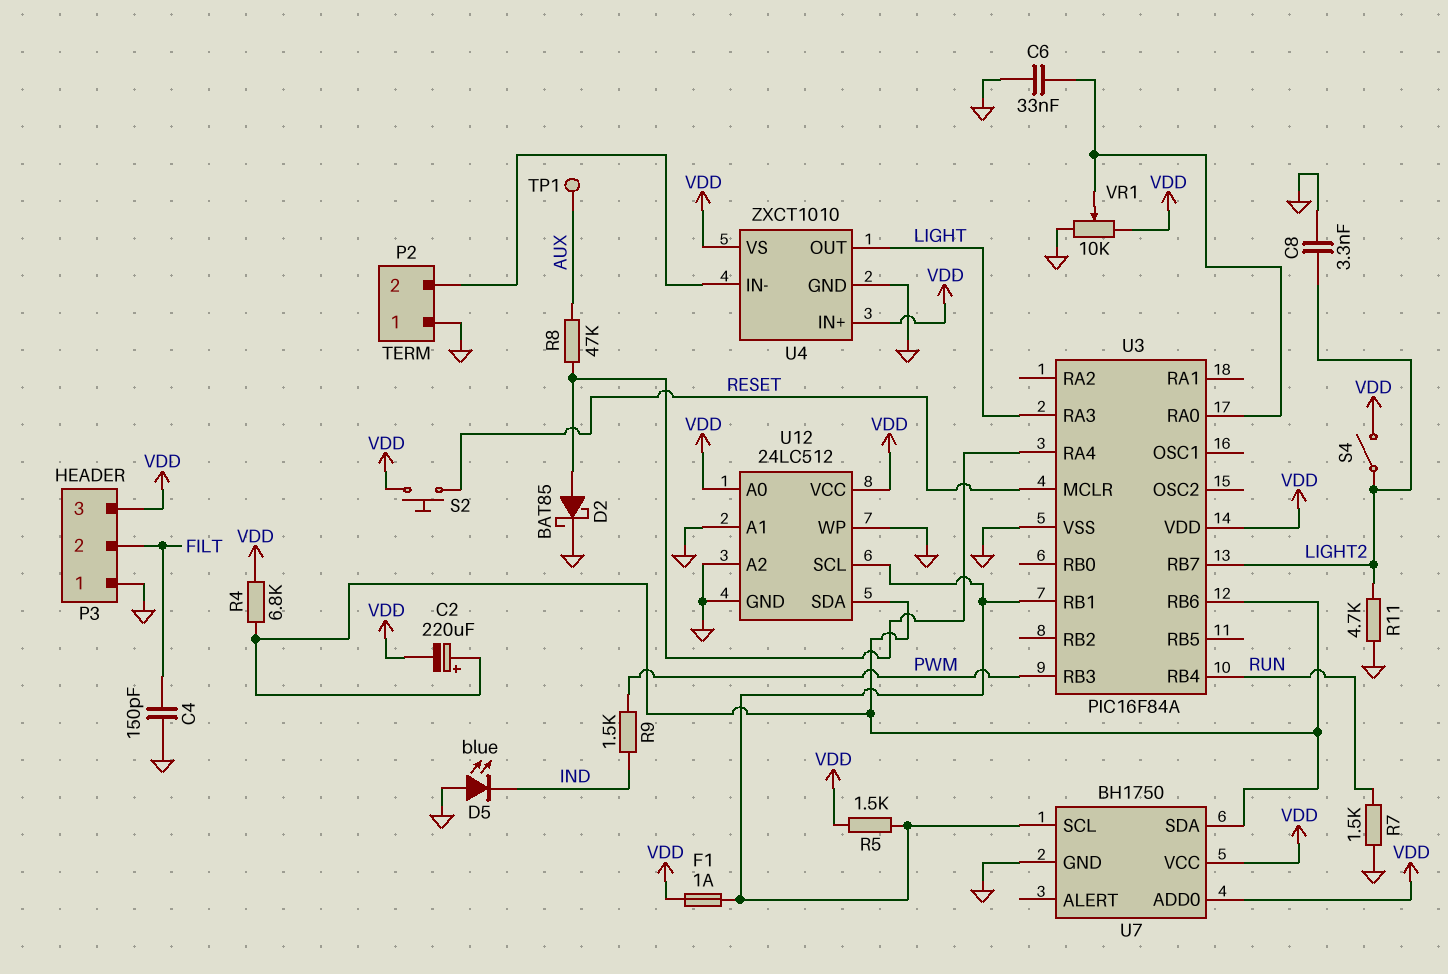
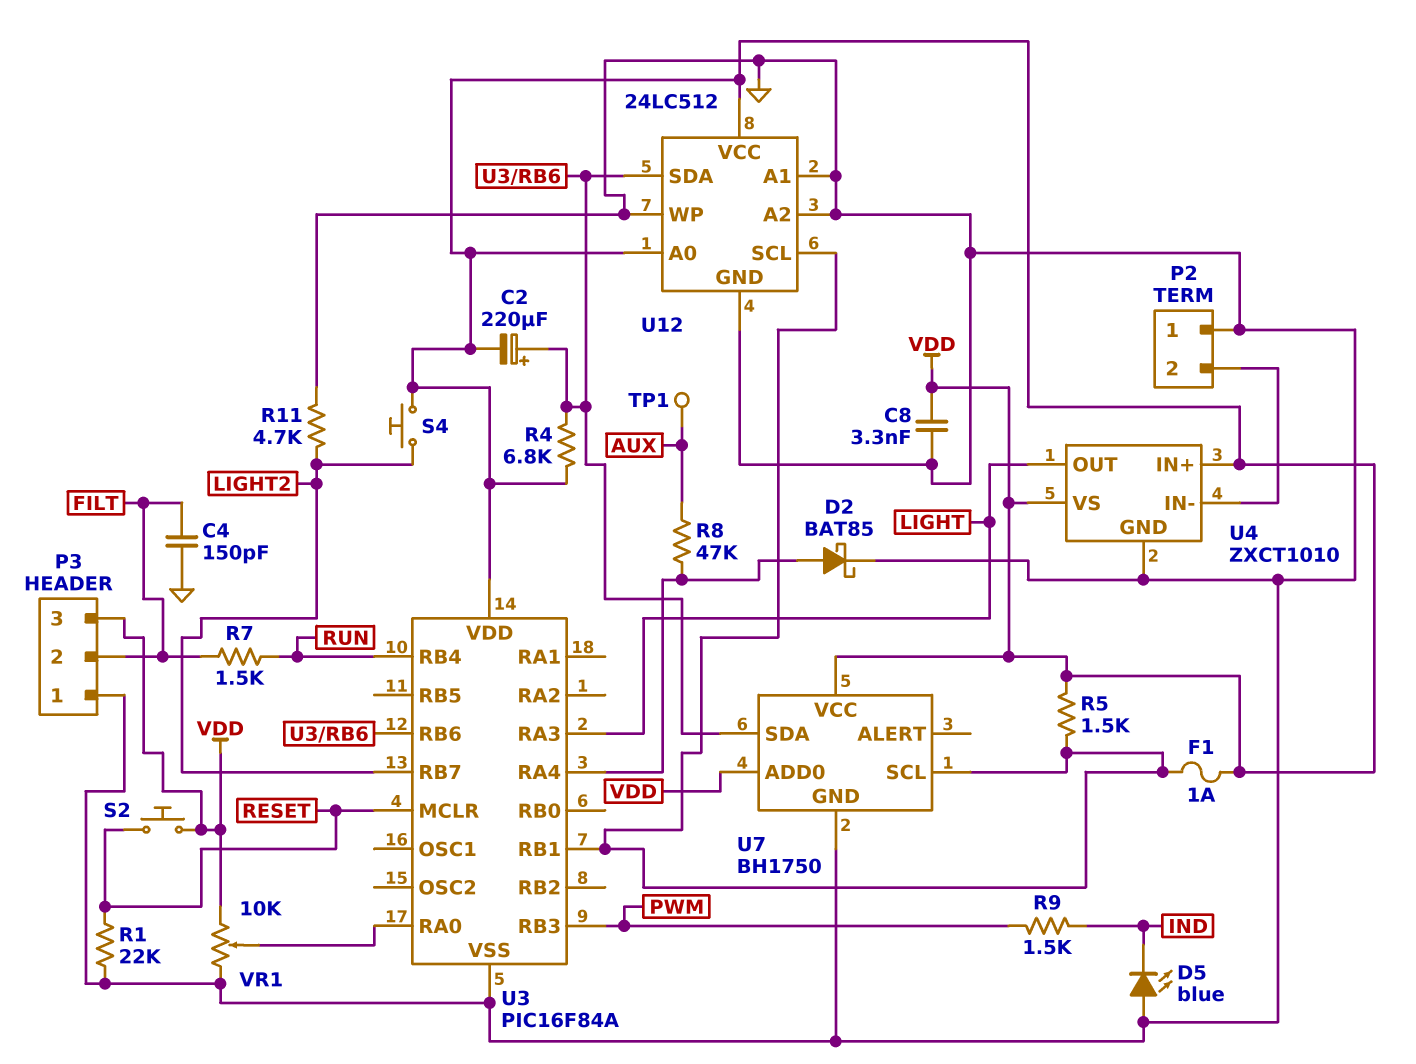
C6: 33nF (GND, U3/RA0) -> none
C8: 3.3nF (GND, LIGHT2) -> 3.3nF (GND, VDD)
R1: none -> 22k (GND, RESET)
R7: 1.5k (GND, RUN) -> 1.5k (FILT, RUN)
S4: switch (LIGHT2, VDD) -> button (LIGHT2, VDD)

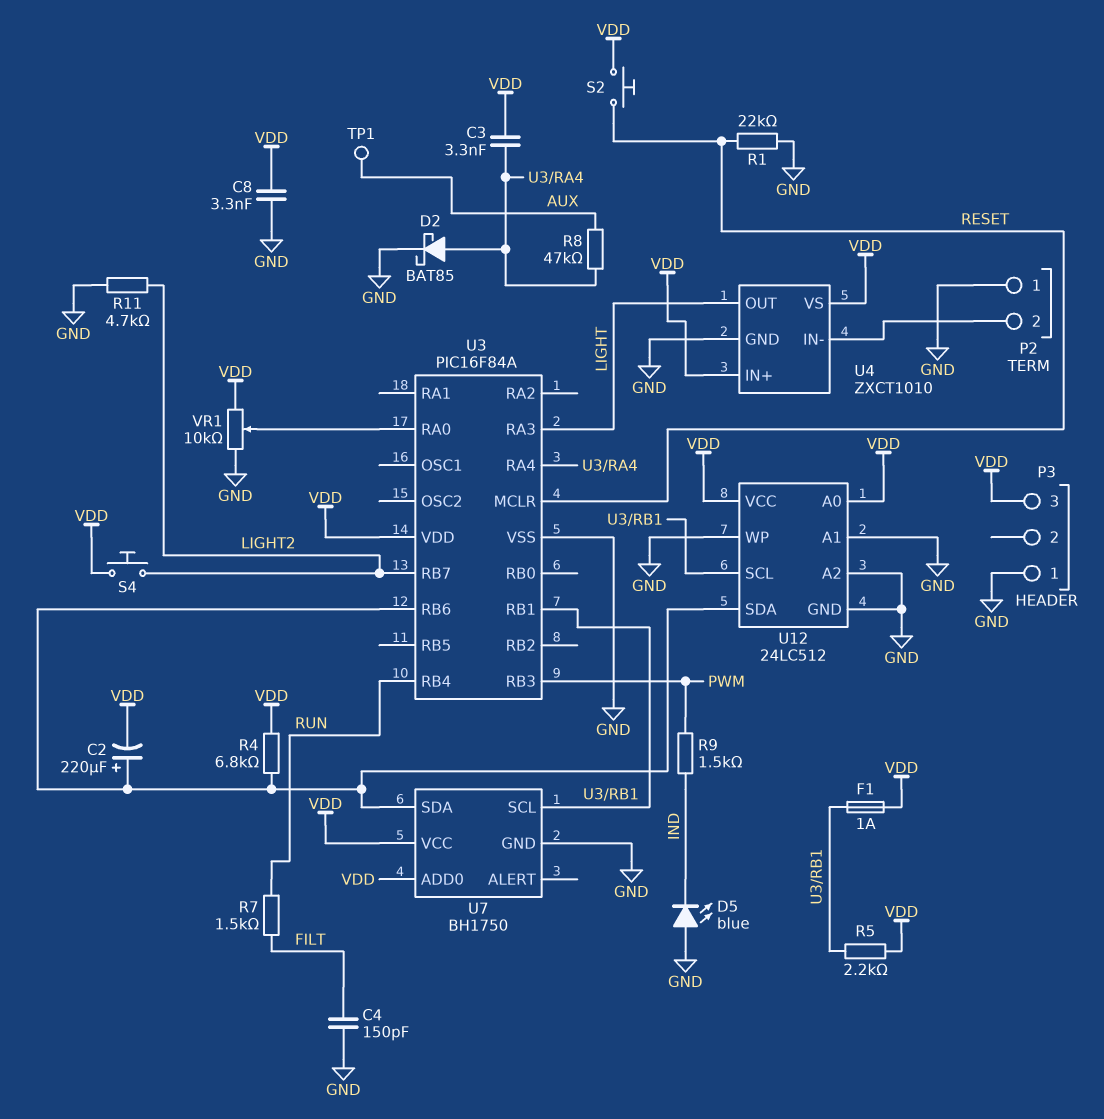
C3: none -> 3.3nF (U3/RA4, VDD)
P3 pin 2: FILT -> none
R5: 1.5k (U3/RB1, VDD) -> 2.2k (U3/RB1, VDD)

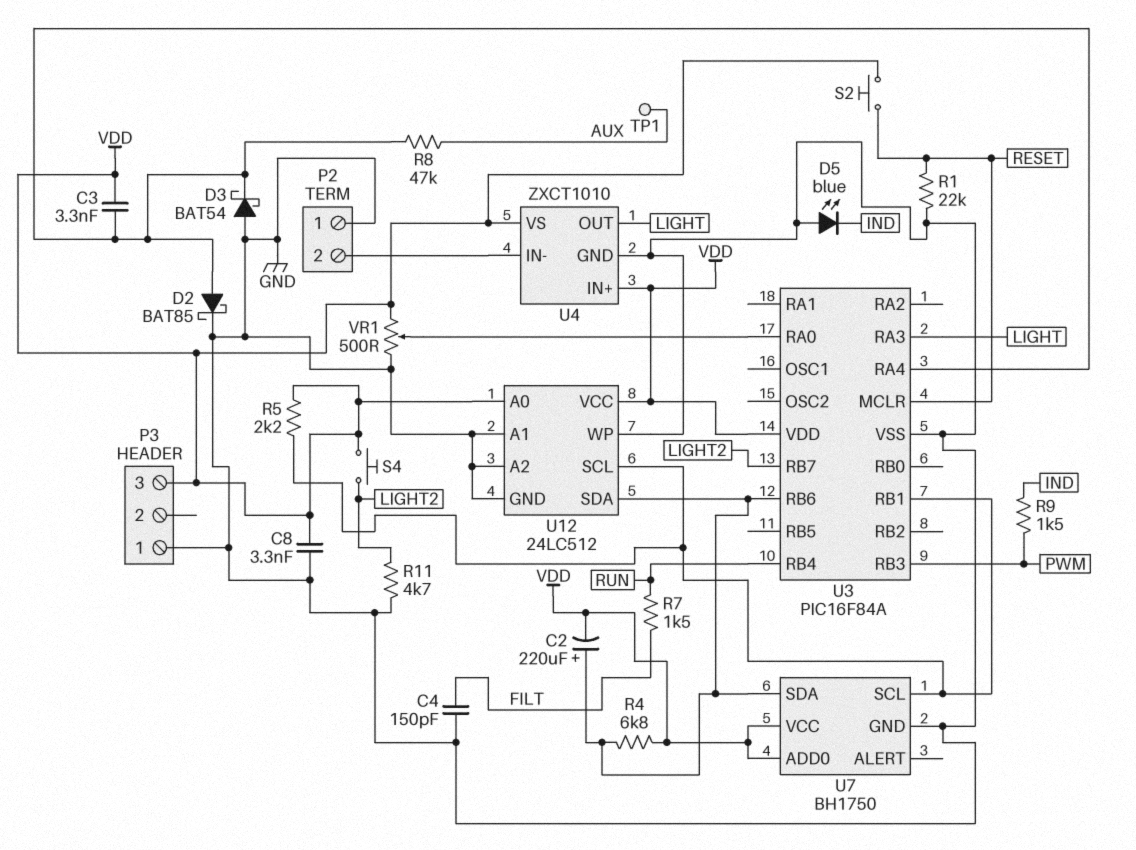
D3: none -> schottky BAT54 (A GND, K U3/RA4)
F1: 1A (U3/RB1, VDD) -> none
VR1: 10k (GND, VDD, wiper U3/RA0) -> 500 (GND, VDD, wiper U3/RA0)

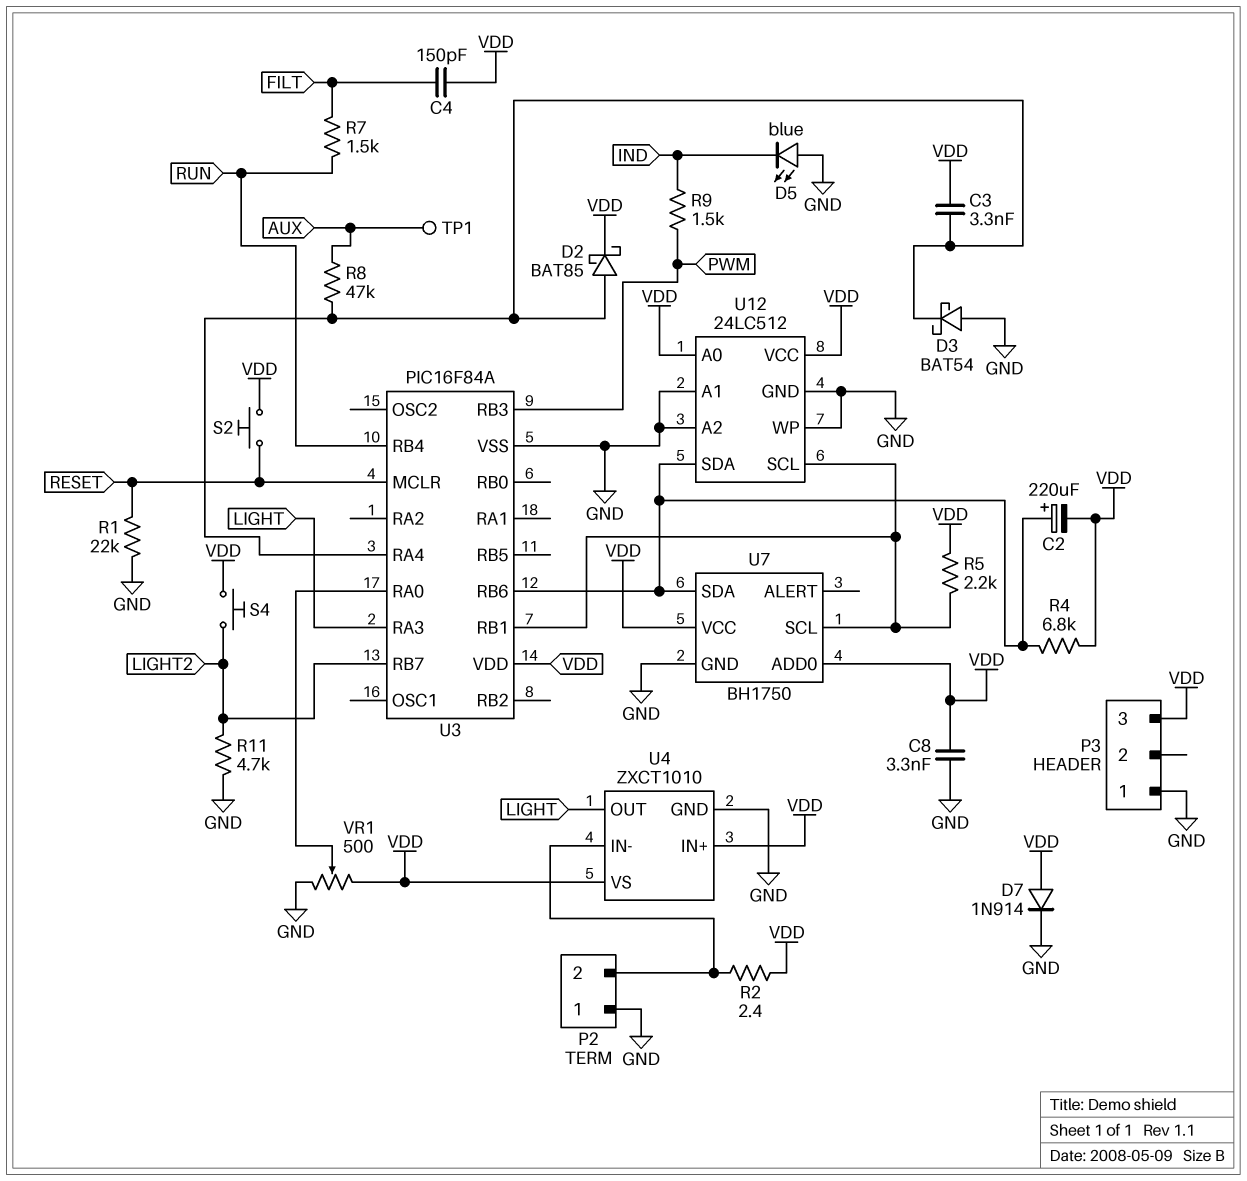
C4: 150pF (FILT, GND) -> 150pF (FILT, VDD)
D2: schottky BAT85 (A U3/RA4, K GND) -> schottky BAT85 (A U3/RA4, K VDD)
D7: none -> diode 1N914 (A VDD, K GND)
R2: none -> 2.4 (P2/2, VDD)

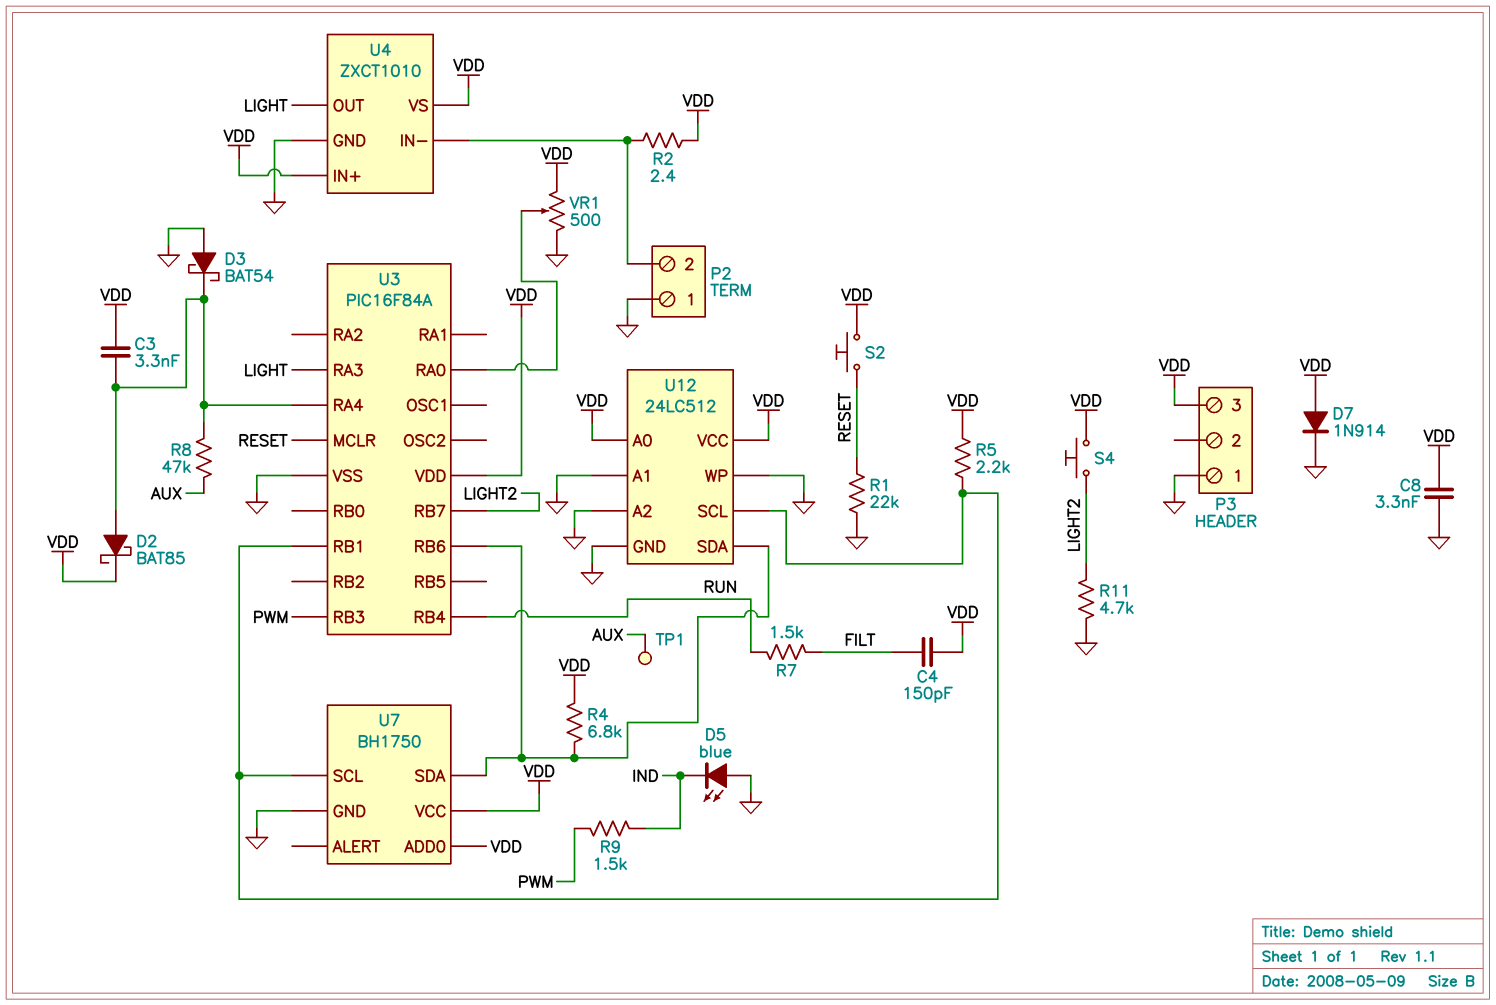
C2: 220uF (plus U3/RB6, minus VDD) -> none

